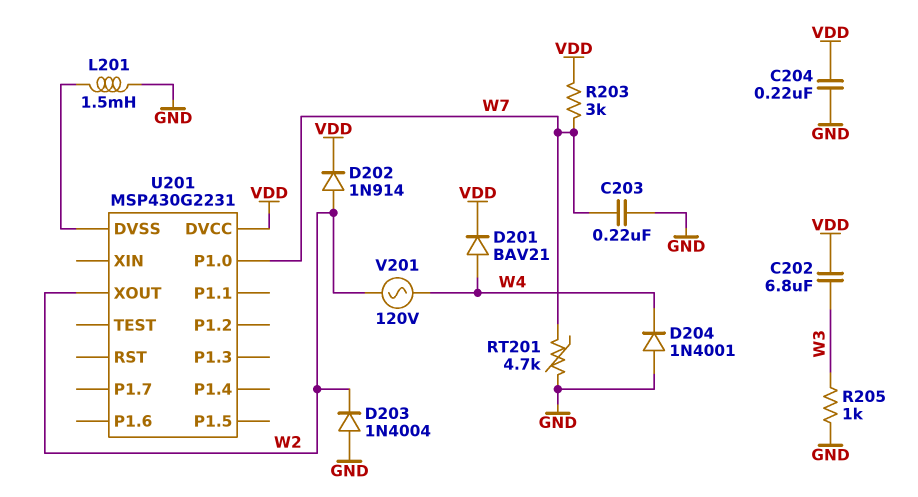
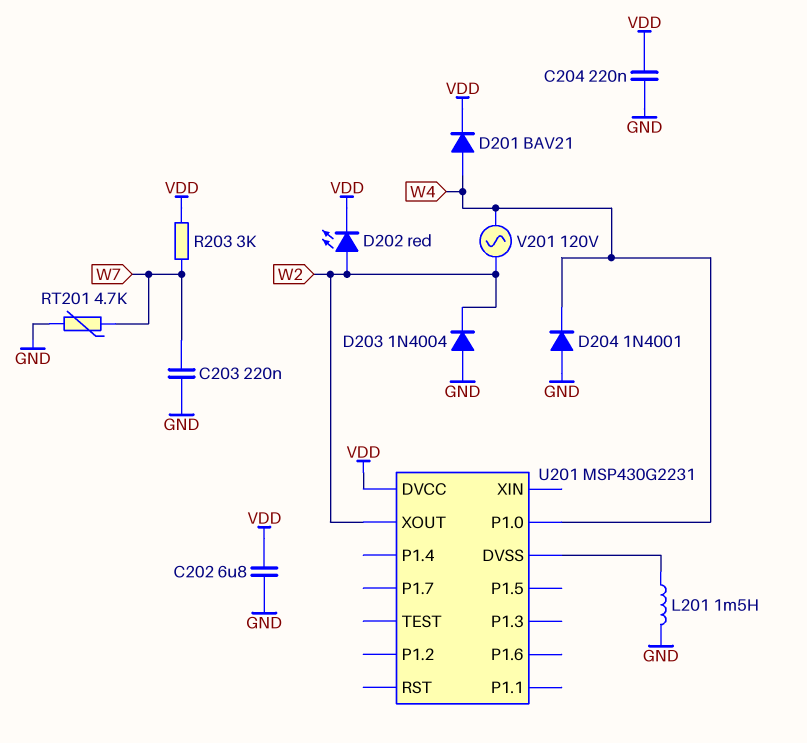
C202: 6.8uF (VDD, W3) -> 6.8uF (GND, VDD)
D202: diode 1N914 (A W2, K VDD) -> LED red (A W2, K VDD)
R205: 1k (GND, W3) -> none
U201 pin P1.0: W7 -> W4

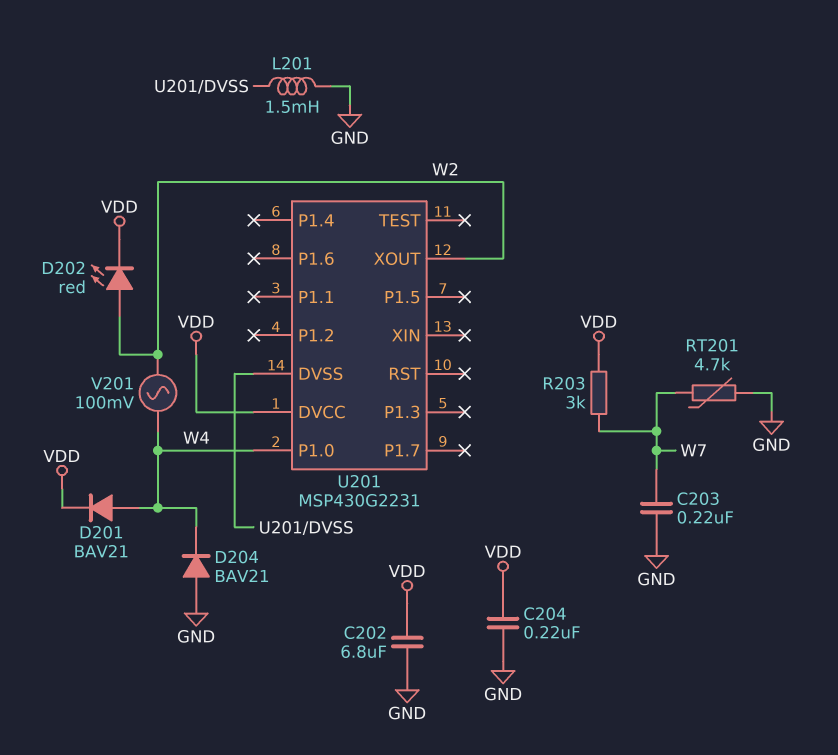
D203: diode 1N4004 (A GND, K W2) -> none
D204: diode 1N4001 (A GND, K W4) -> diode BAV21 (A GND, K W4)
V201: AC 120V (W2, W4) -> AC 100mV (W2, W4)

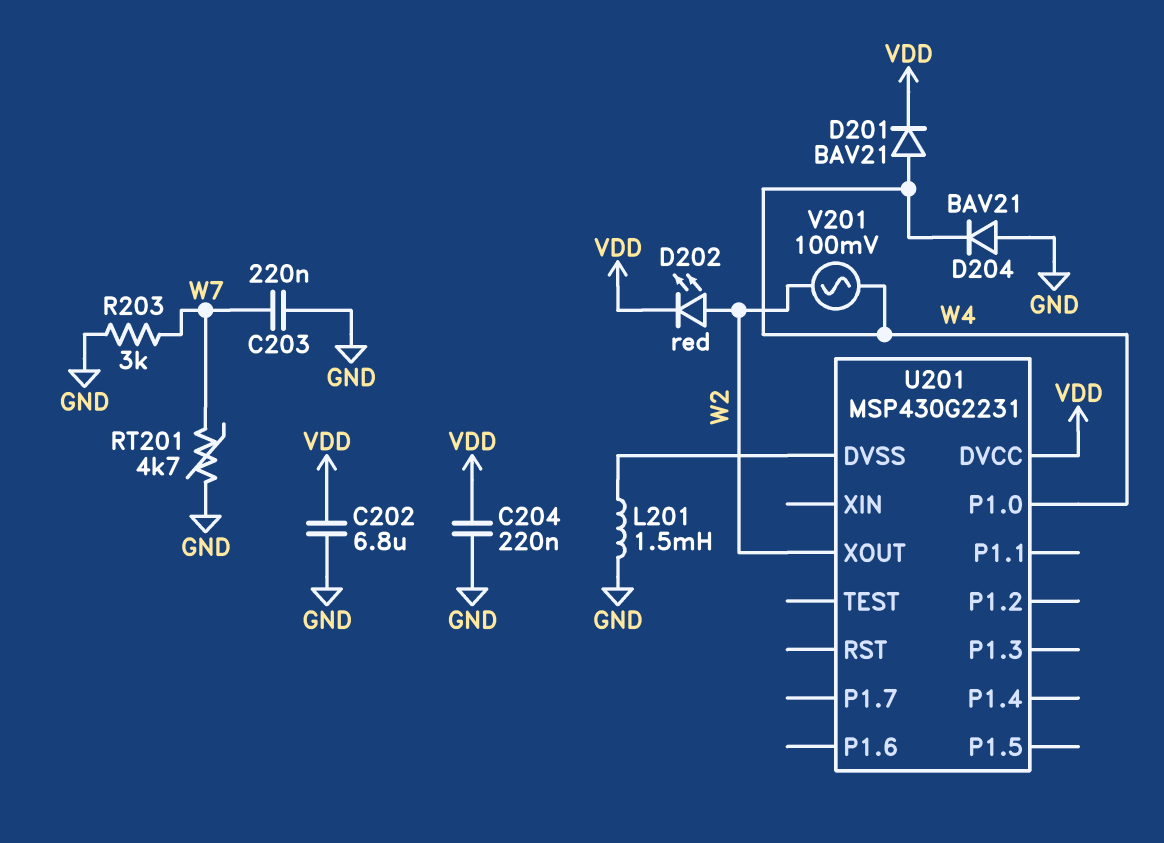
R203: 3k (VDD, W7) -> 3k (GND, W7)

